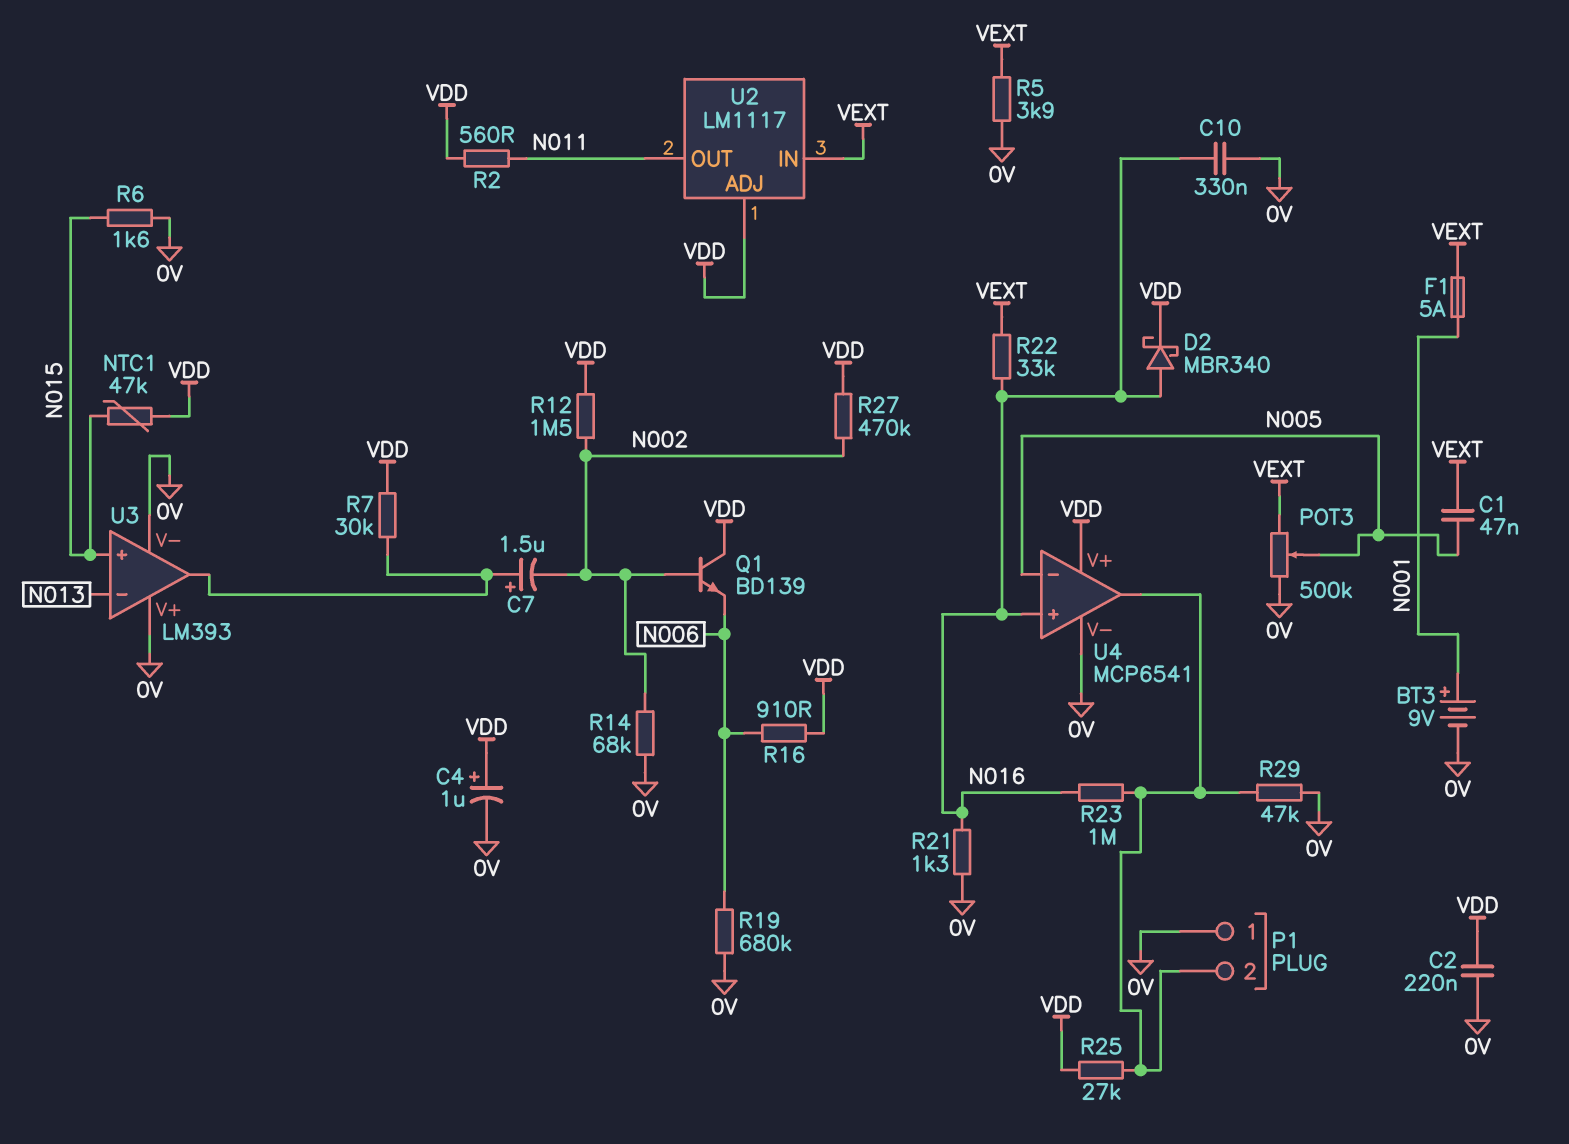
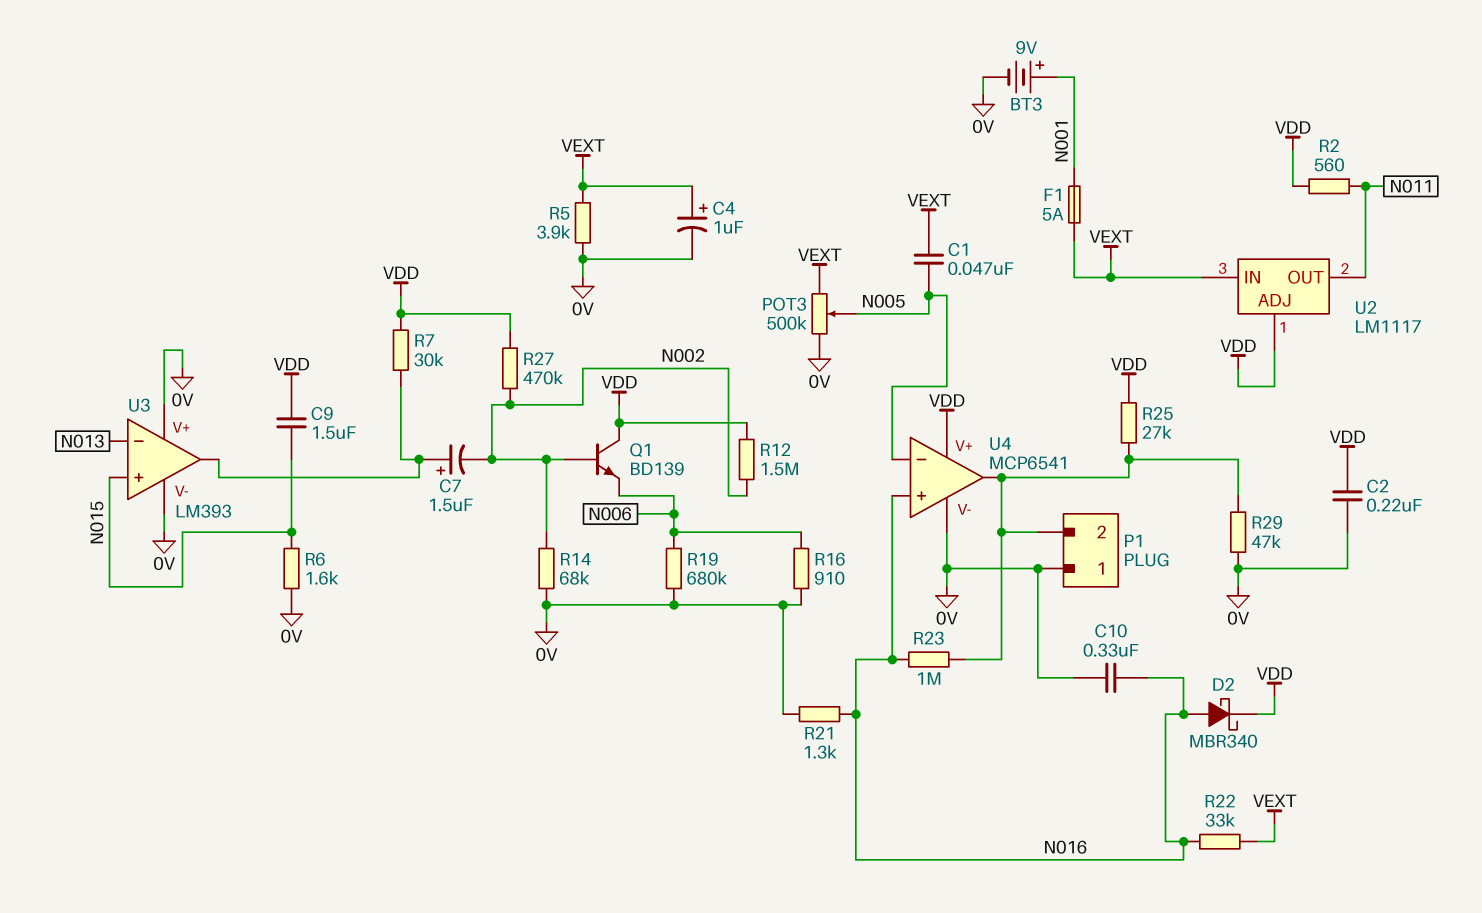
C4: 1uF (plus VDD, minus 0V) -> 1uF (plus VEXT, minus 0V)
C9: none -> 1.5uF (N015, VDD)
NTC1: 47k (N015, VDD) -> none
R16: 910 (N006, VDD) -> 910 (0V, N006)

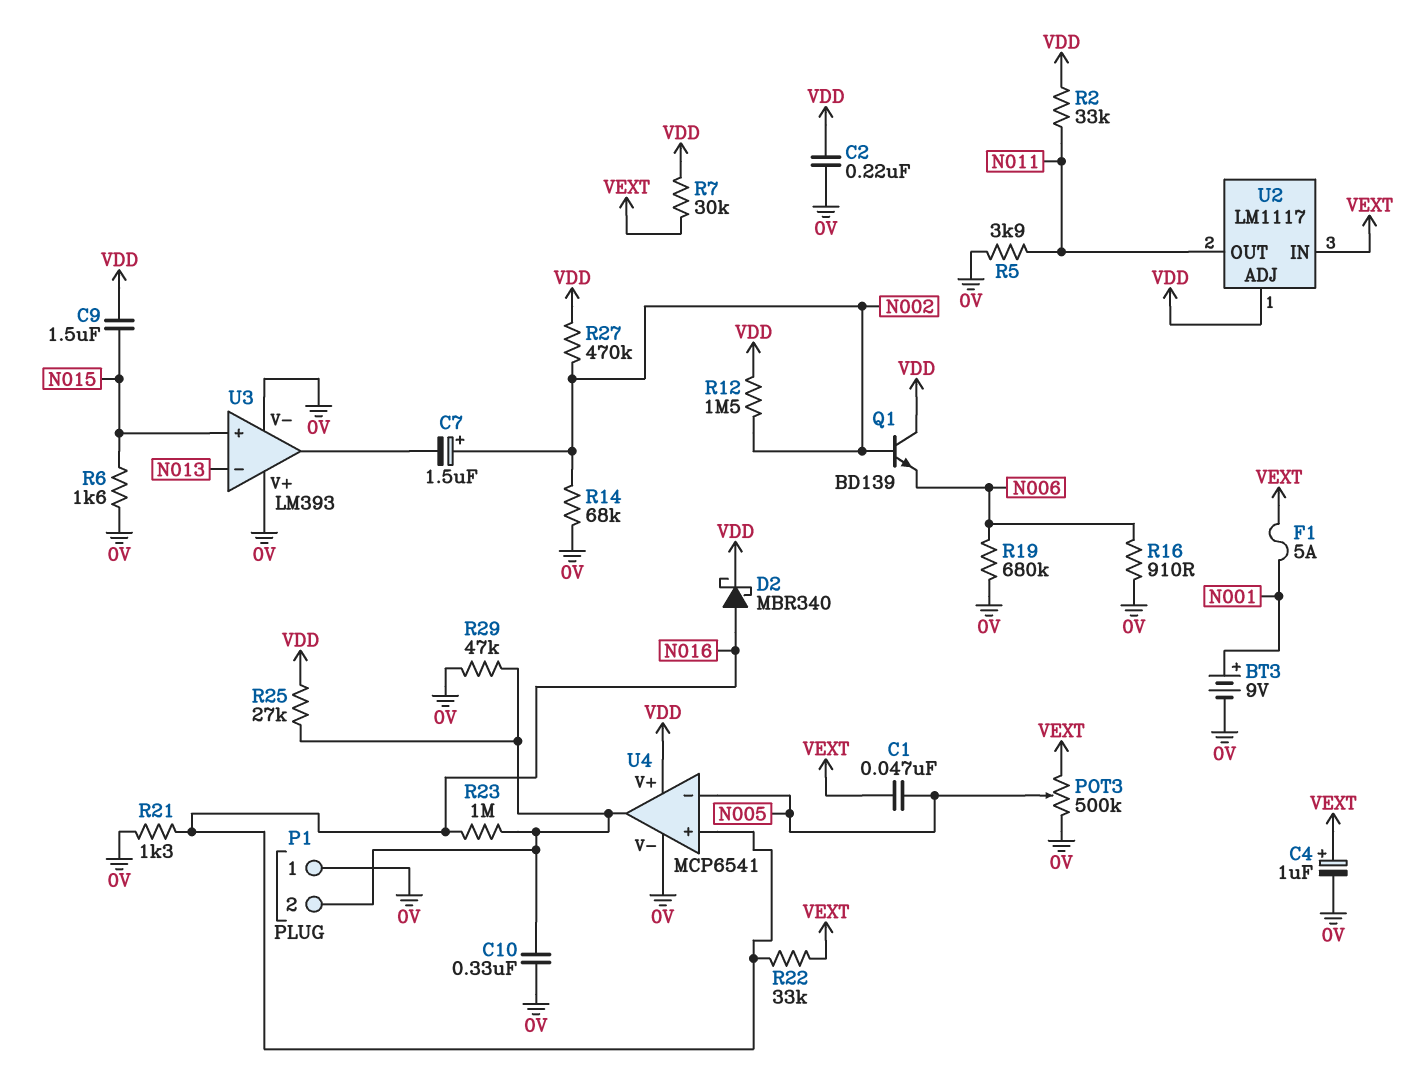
C7: 1.5uF (plus U3/out, minus N002) -> 1.5uF (plus N002, minus U3/out)
C10: 330nF (0V, N016) -> 330nF (0V, P1/2)
R2: 560 (N011, VDD) -> 33k (N011, VDD)
R5: 3.9k (0V, VEXT) -> 3.9k (0V, N011)
R7: 30k (U3/out, VDD) -> 30k (VDD, VEXT)

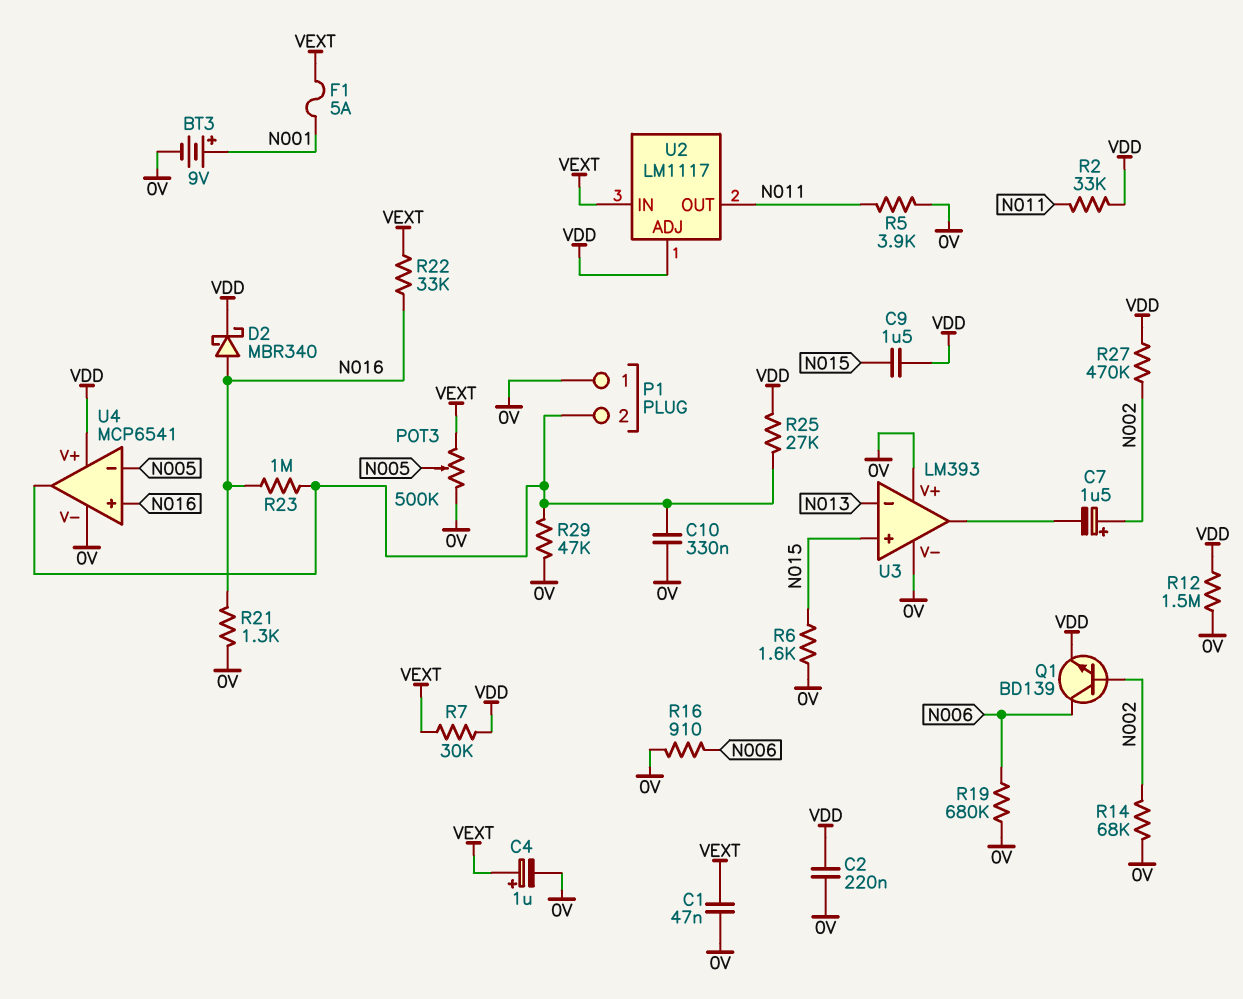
C1: 47nF (N005, VEXT) -> 47nF (0V, VEXT)
Q1: NPN BD139 (B N002, C VDD, E N006) -> NPN BD139 (B N002, C N006, E VDD)
R12: 1.5M (N002, VDD) -> 1.5M (0V, VDD)

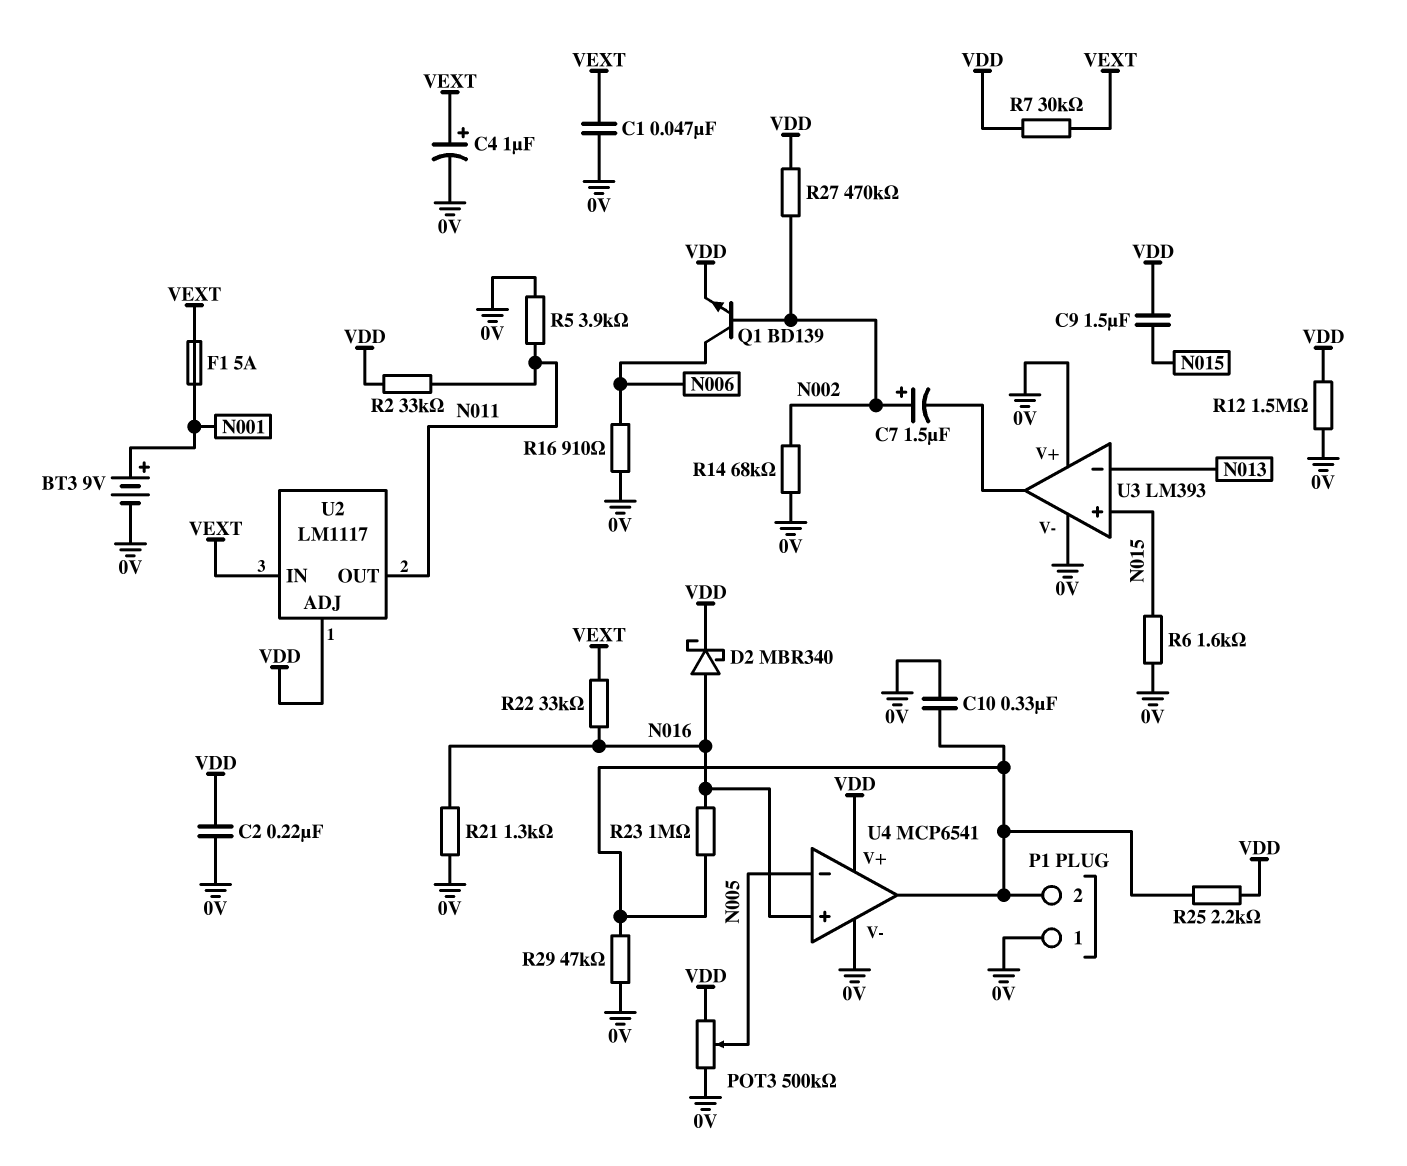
POT3: 500k (0V, VEXT, wiper N005) -> 500k (0V, VDD, wiper N005)
R19: 680k (0V, N006) -> none
R25: 27k (P1/2, VDD) -> 2.2k (P1/2, VDD)

